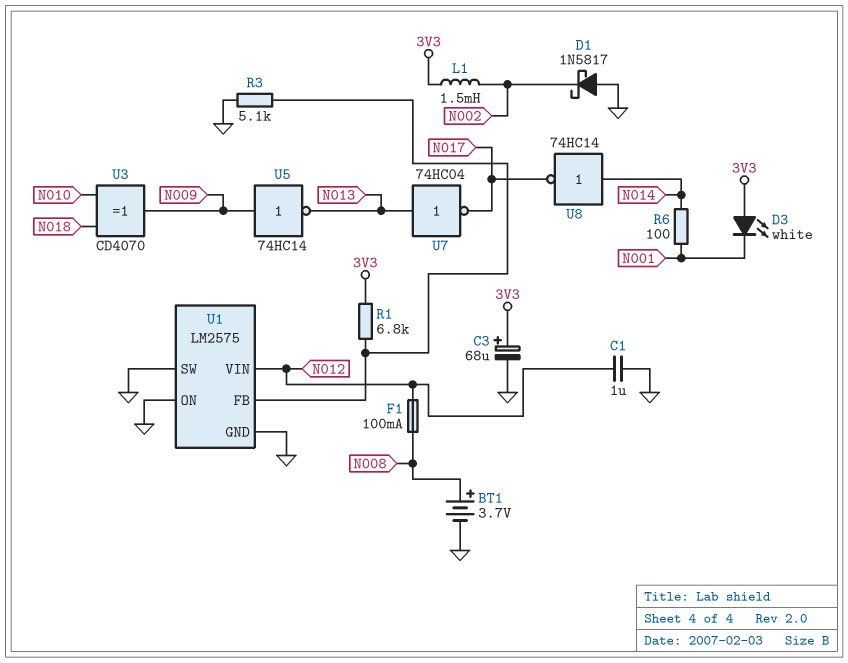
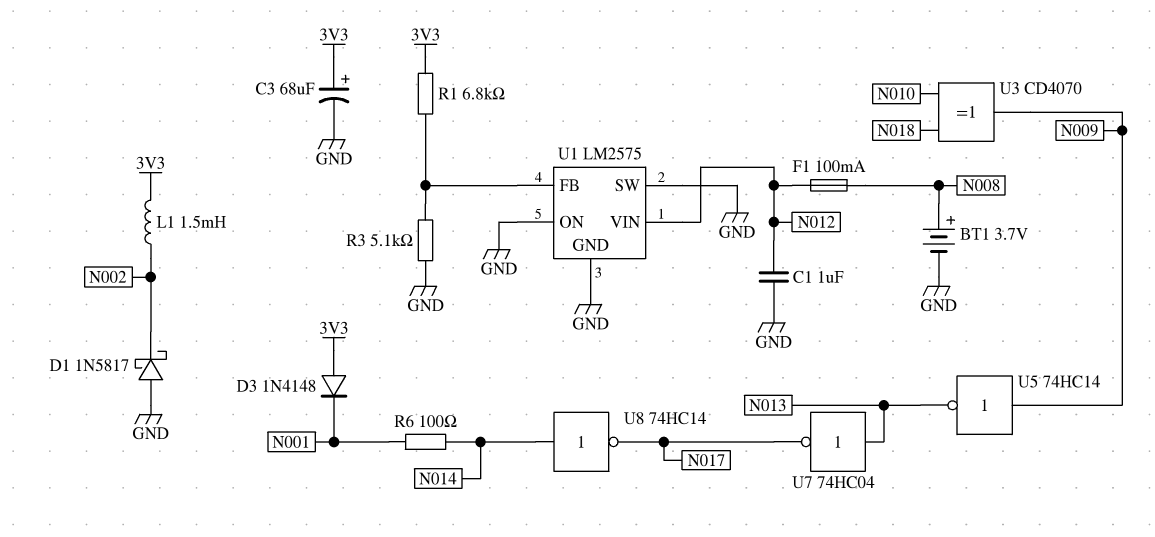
D3: LED white (A 3V3, K N001) -> diode 1N4148 (A 3V3, K N001)

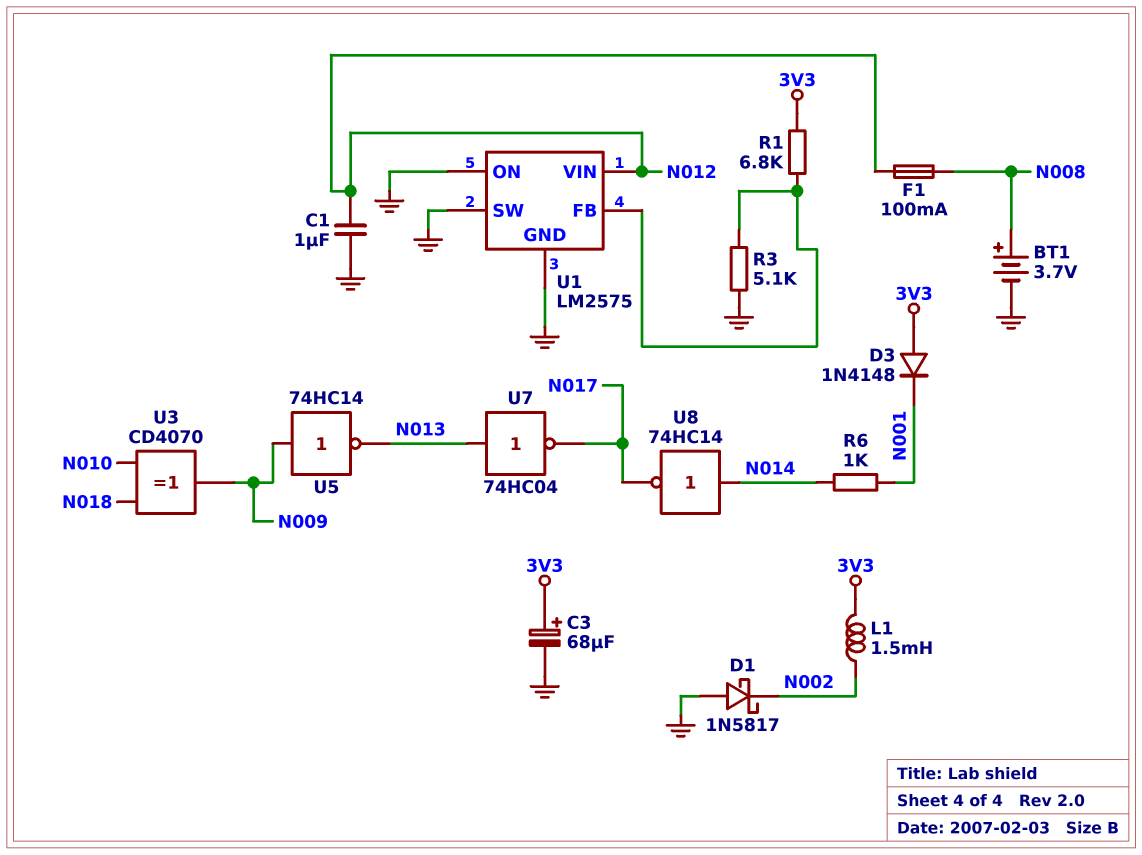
R6: 100 (N001, N014) -> 1k (N001, N014)

